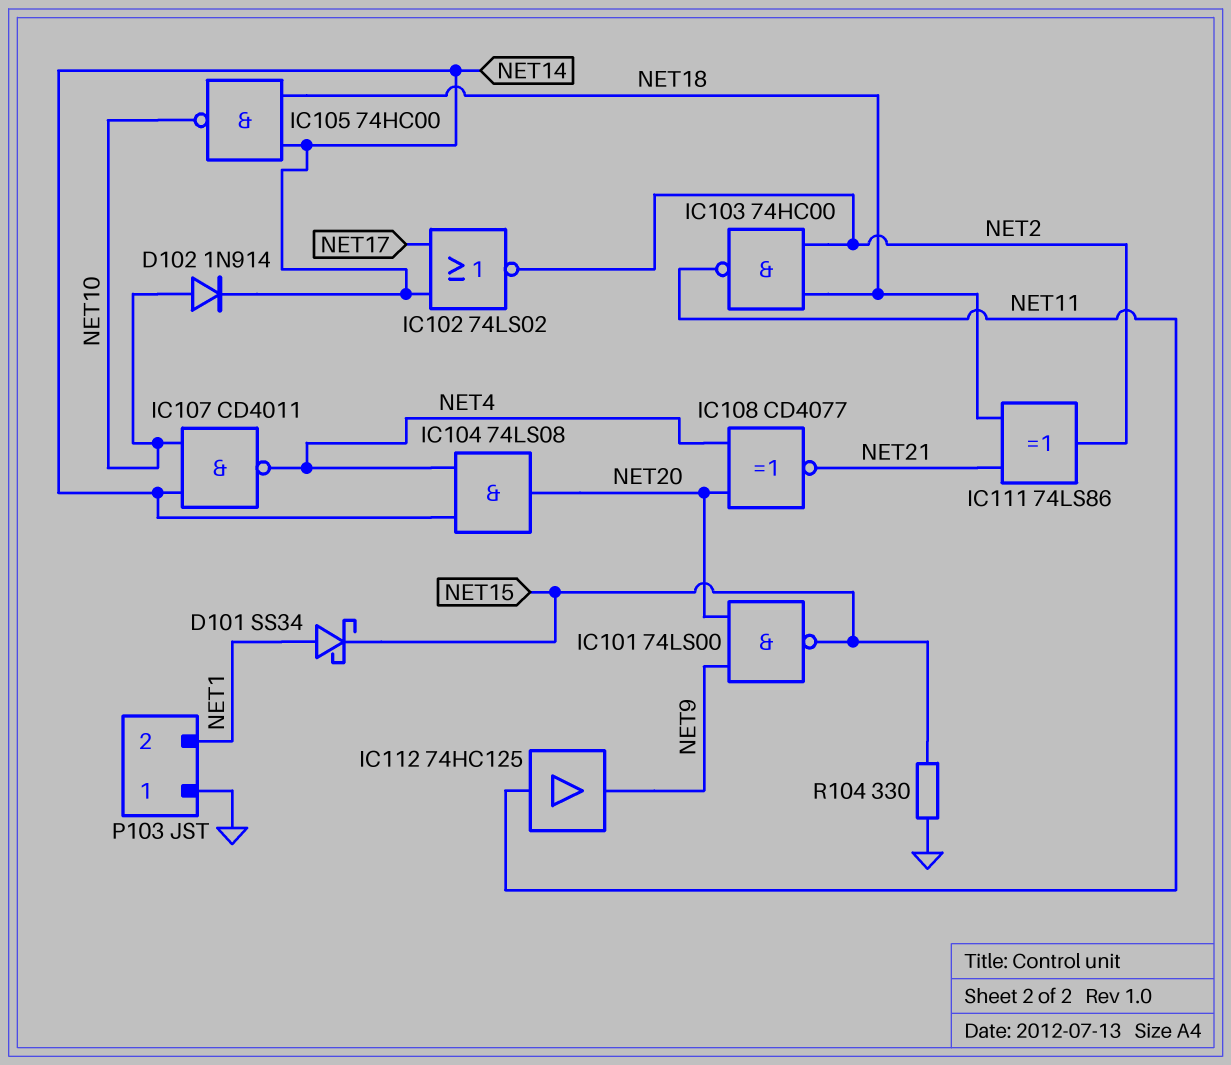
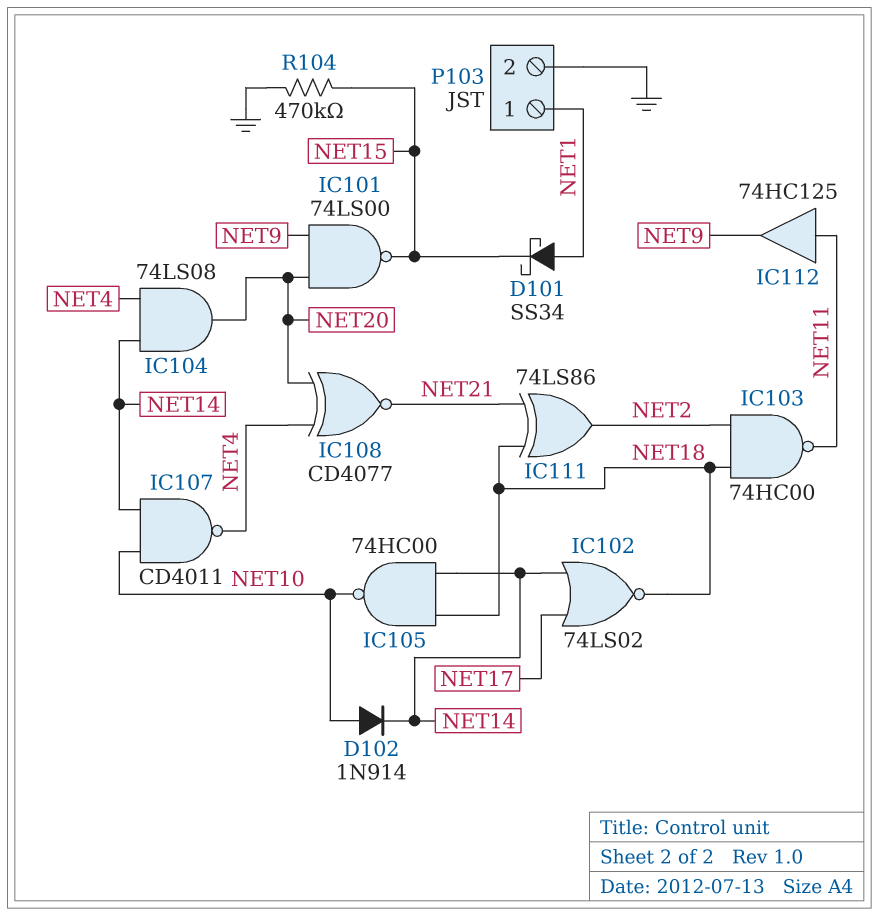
IC102: NOR 74LS02 (in NET14, in NET17, out NET2) -> NOR 74LS02 (in NET14, in NET17, out NET18)
P103 pin 1: GND -> NET1
P103 pin 2: NET1 -> GND
R104: 330 (GND, NET15) -> 470k (GND, NET15)

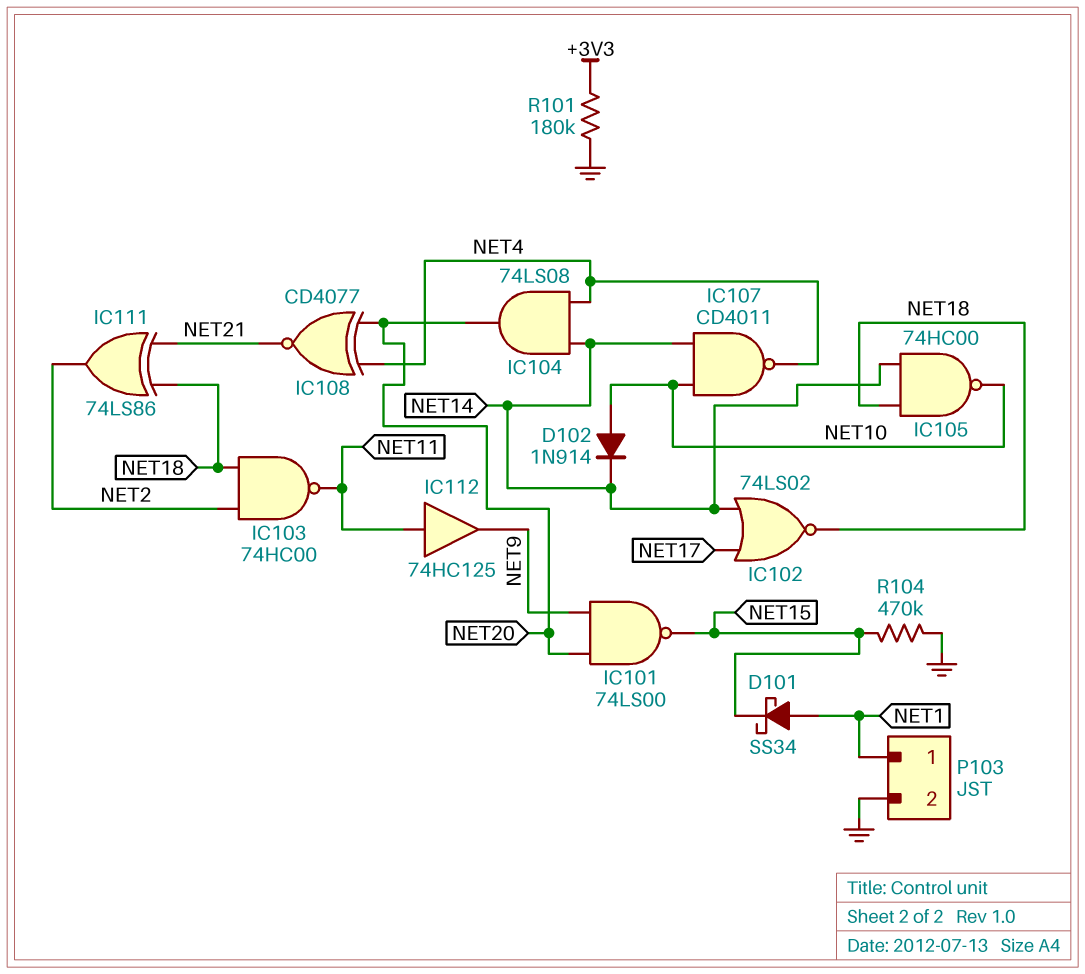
R101: none -> 180k (+3V3, GND)

